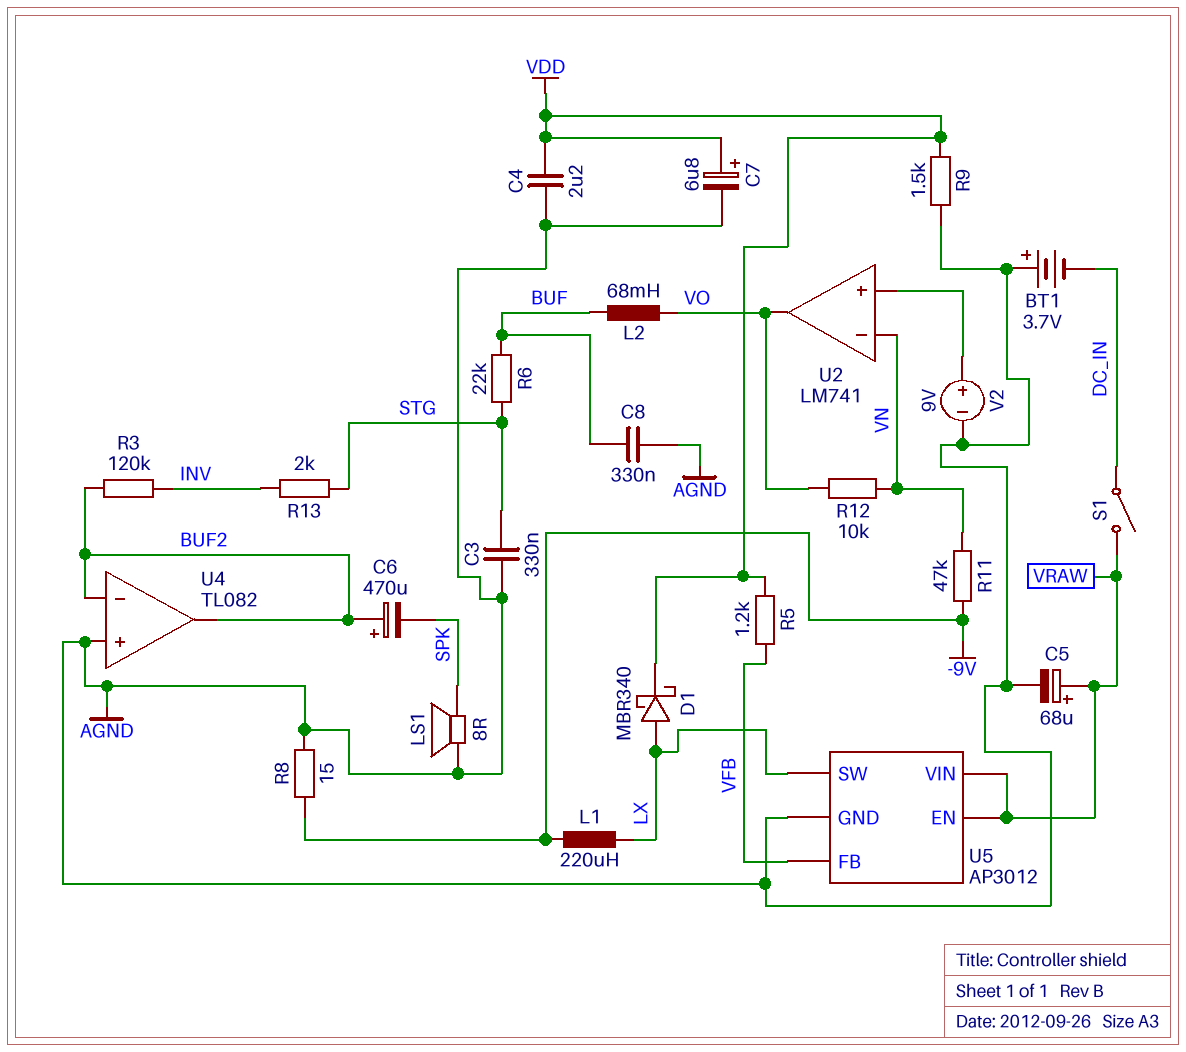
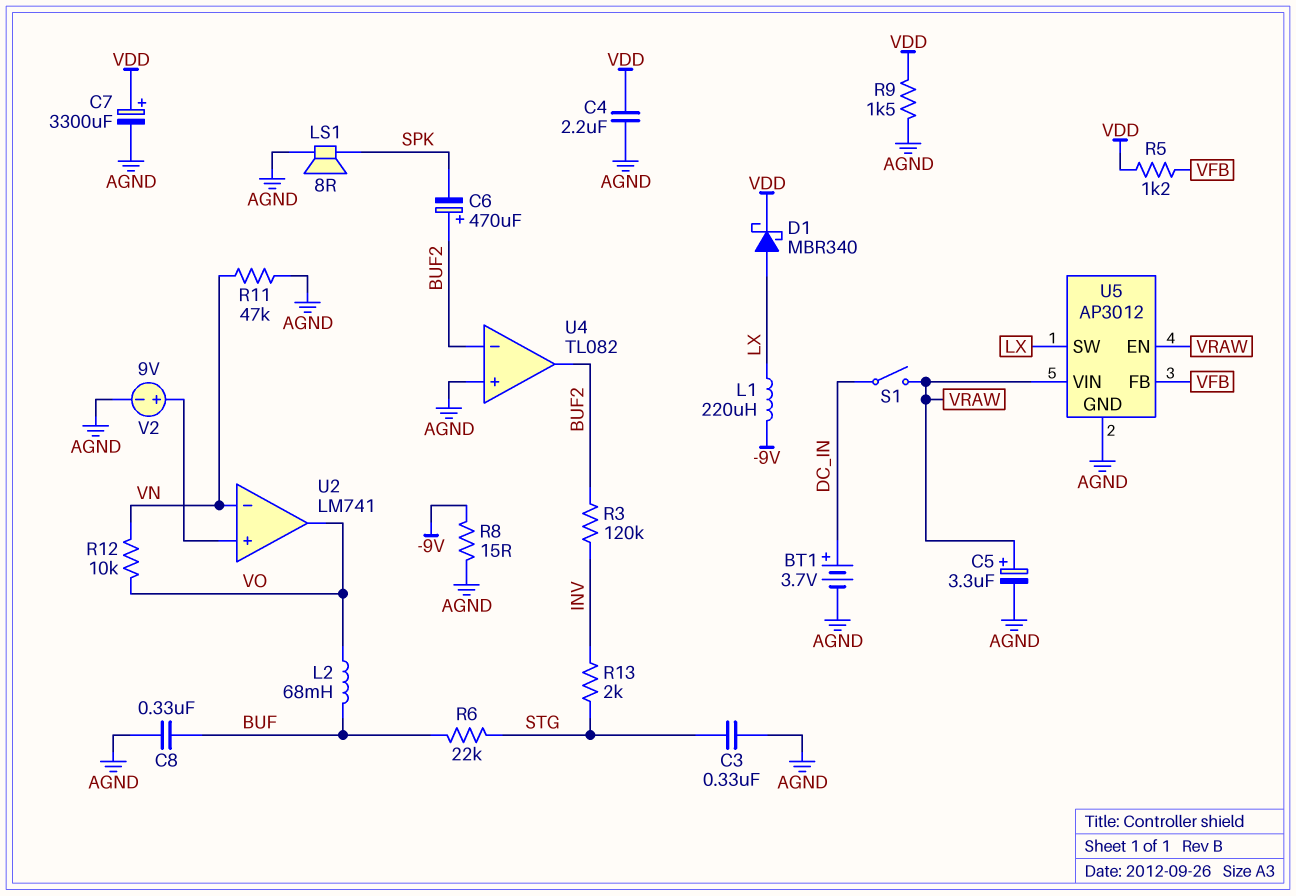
BT1: 3.7V (plus AGND, minus DC_IN) -> 3.7V (plus DC_IN, minus AGND)
C5: 68uF (plus VRAW, minus AGND) -> 3.3uF (plus VRAW, minus AGND)
C7: 6.8uF (plus VDD, minus AGND) -> 3300uF (plus VDD, minus AGND)
R11: 47k (-9V, VN) -> 47k (AGND, VN)

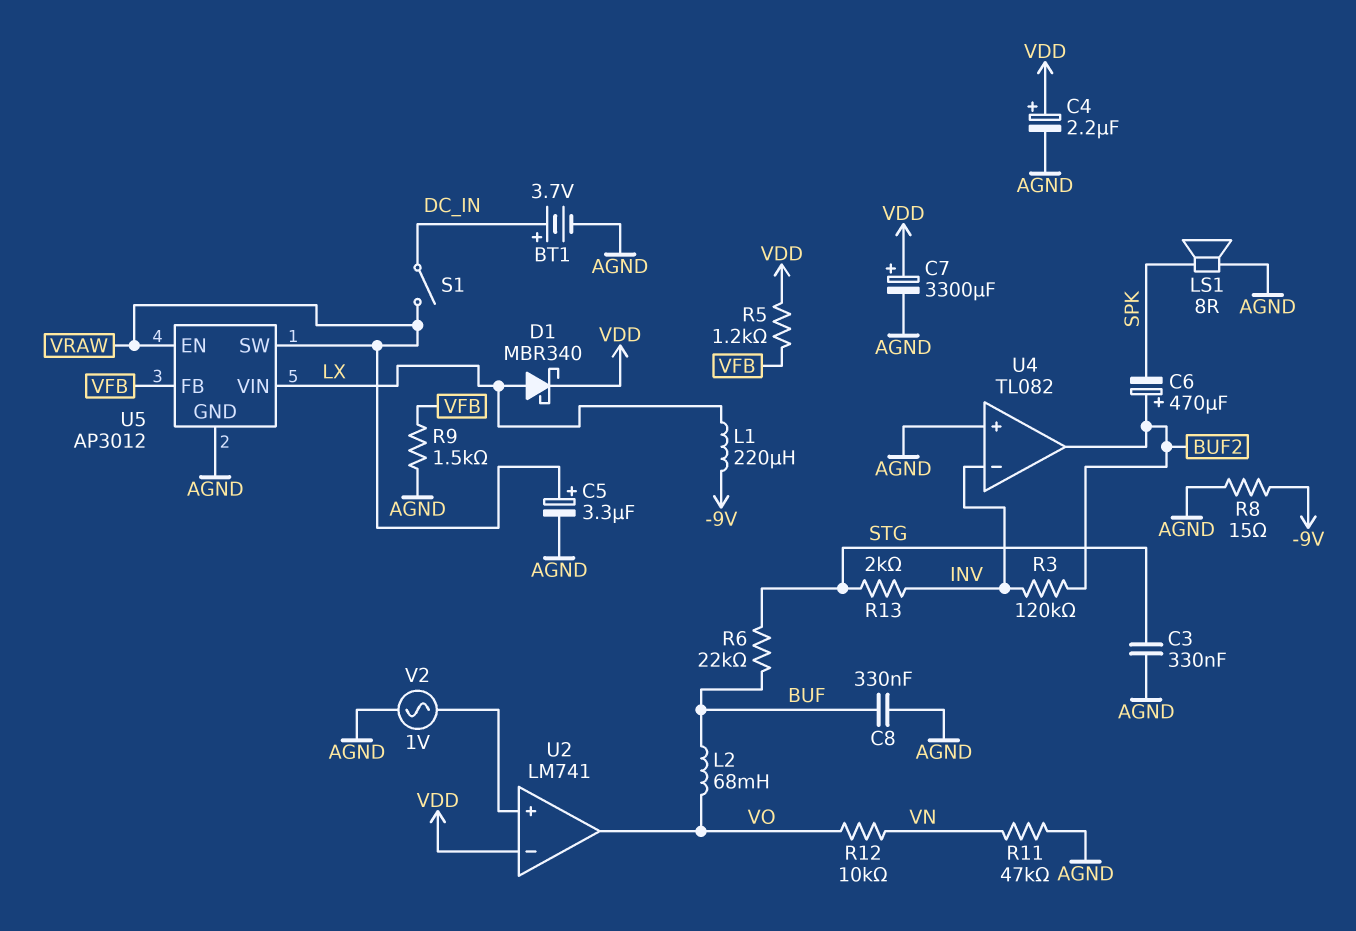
C4: 2.2uF (AGND, VDD) -> 2.2uF (plus VDD, minus AGND)
R9: 1.5k (AGND, VDD) -> 1.5k (AGND, VFB)
U2 pin in-: VN -> VDD
U4 pin in-: BUF2 -> INV
U5 pin SW: LX -> VRAW
U5 pin VIN: VRAW -> LX
V2: 9V (plus U2/in+, minus AGND) -> AC 1V (AGND, U2/in+)

